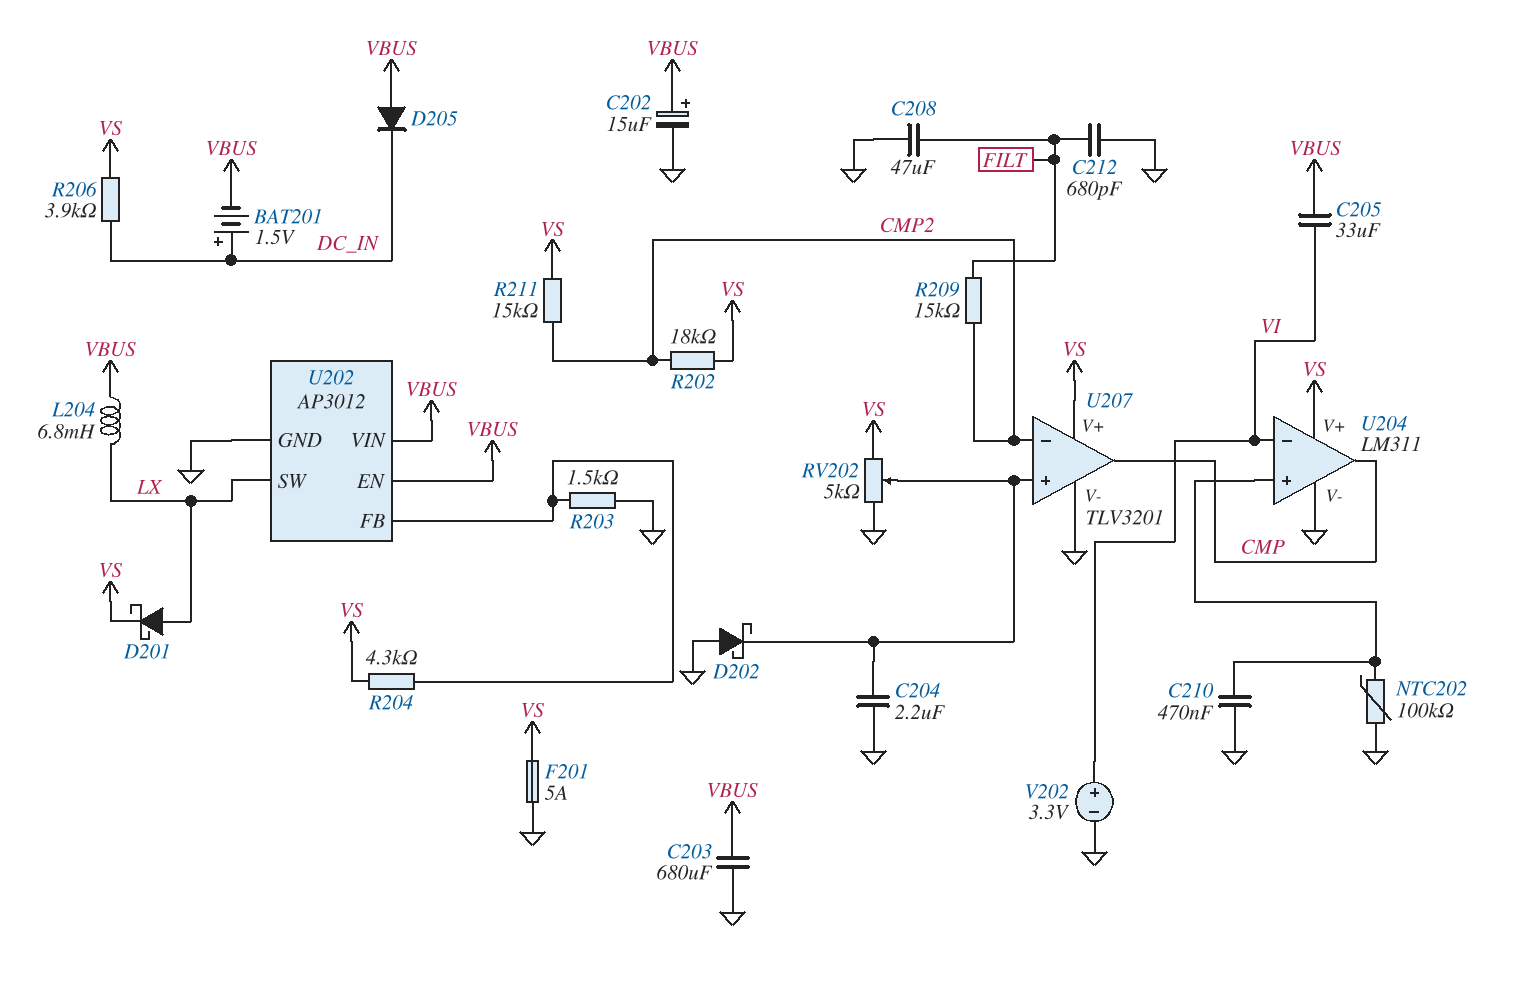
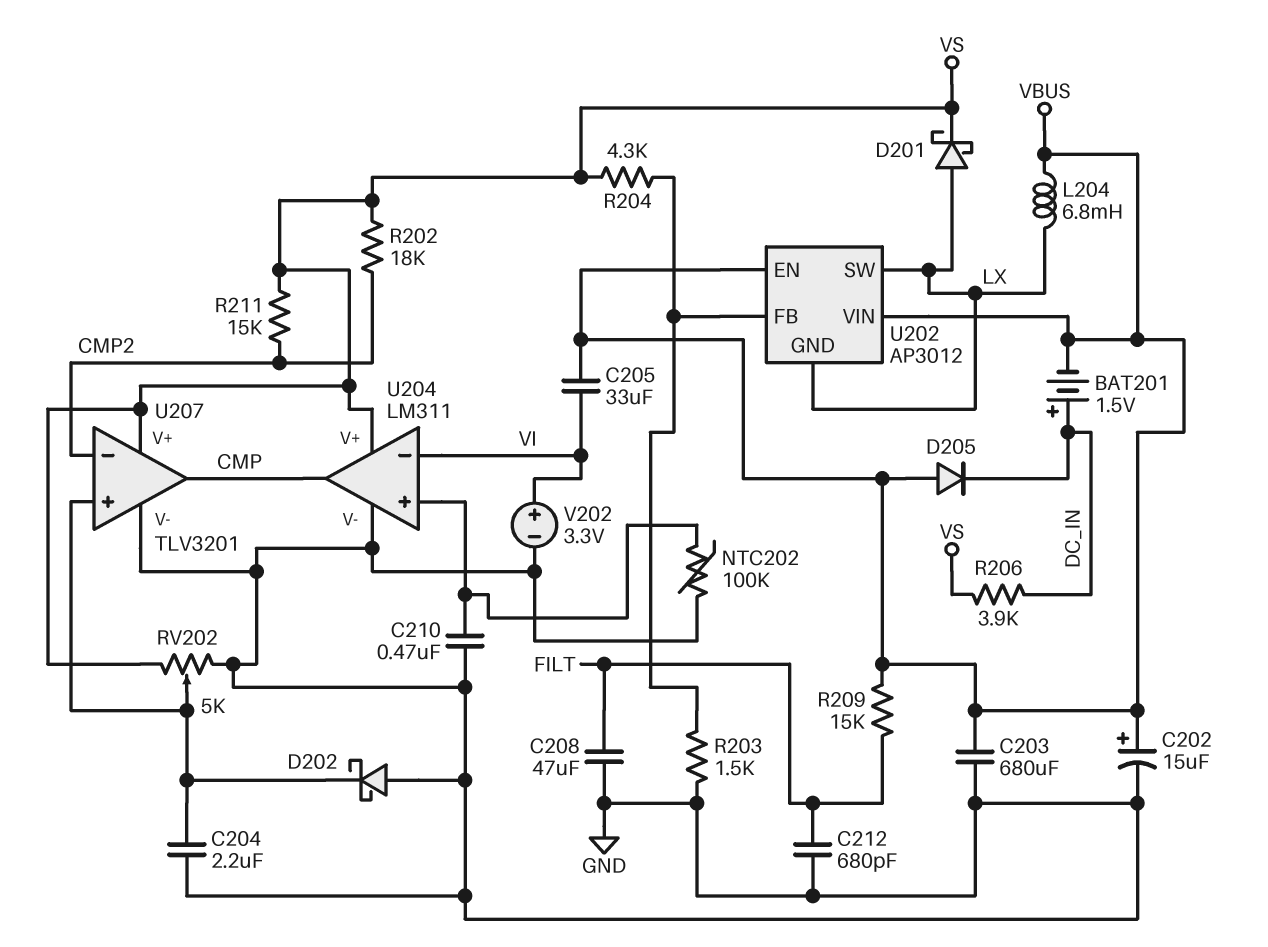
F201: 5A (GND, VS) -> none
R209: 15k (CMP2, FILT) -> 15k (FILT, VBUS)
U202 pin GND: GND -> LX

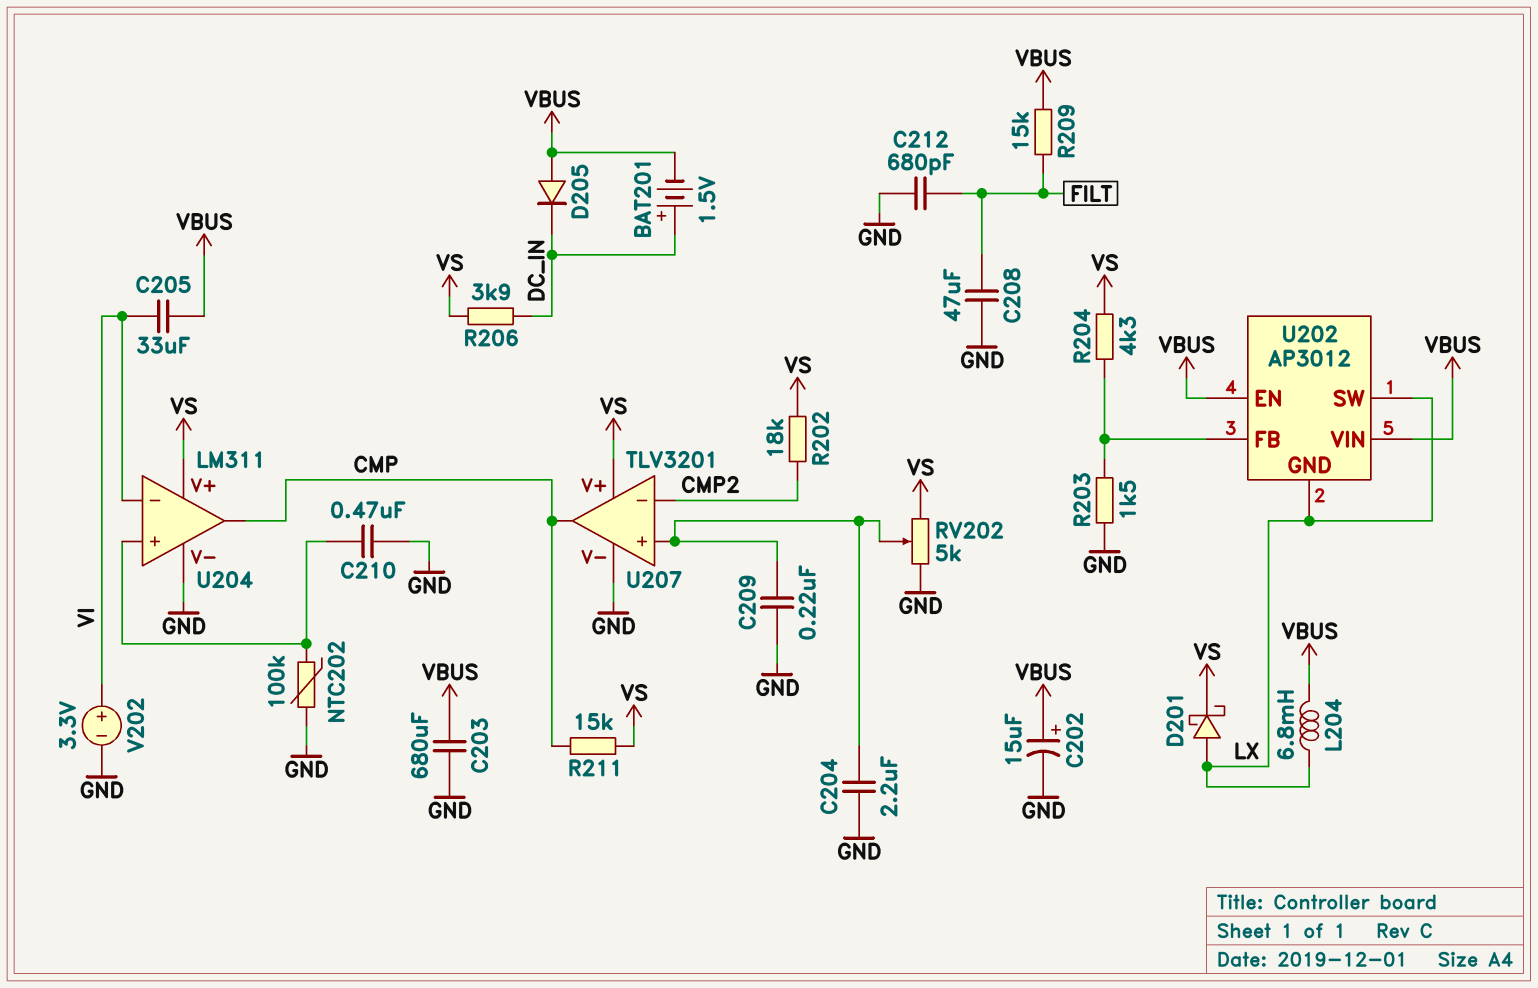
C209: none -> 220nF (GND, U207/in+)
D202: schottky (A GND, K U207/in+) -> none
R211: 15k (CMP2, VS) -> 15k (CMP, VS)

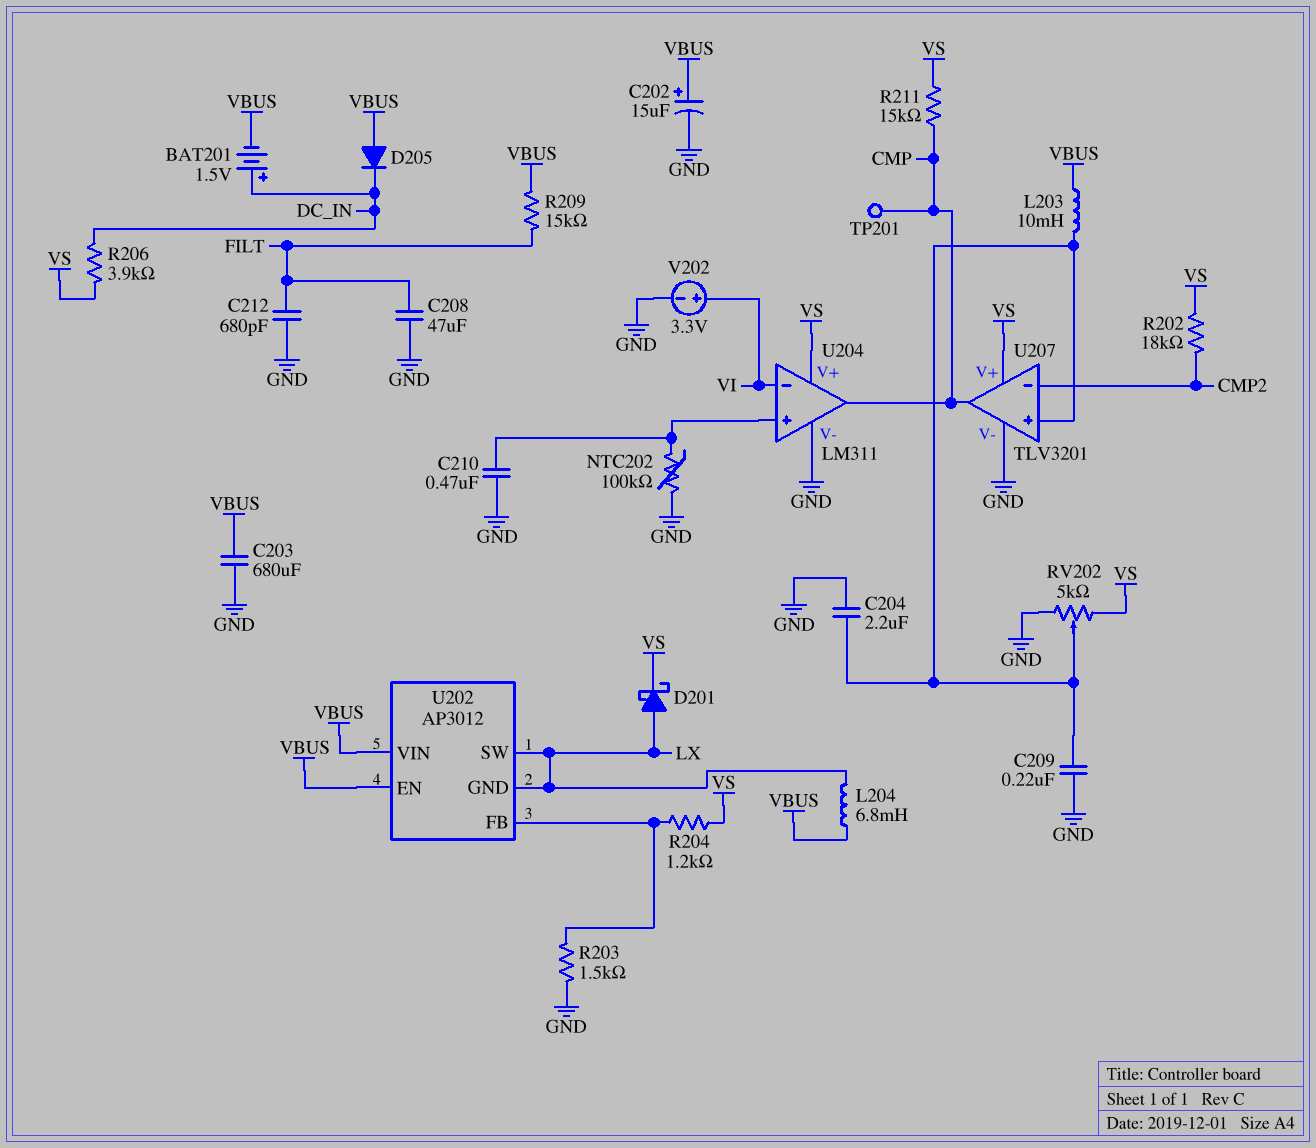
C205: 33uF (VBUS, VI) -> none
L203: none -> 10mH (U207/in+, VBUS)
R204: 4.3k (U202/FB, VS) -> 1.2k (U202/FB, VS)
TP201: none -> test point (CMP)

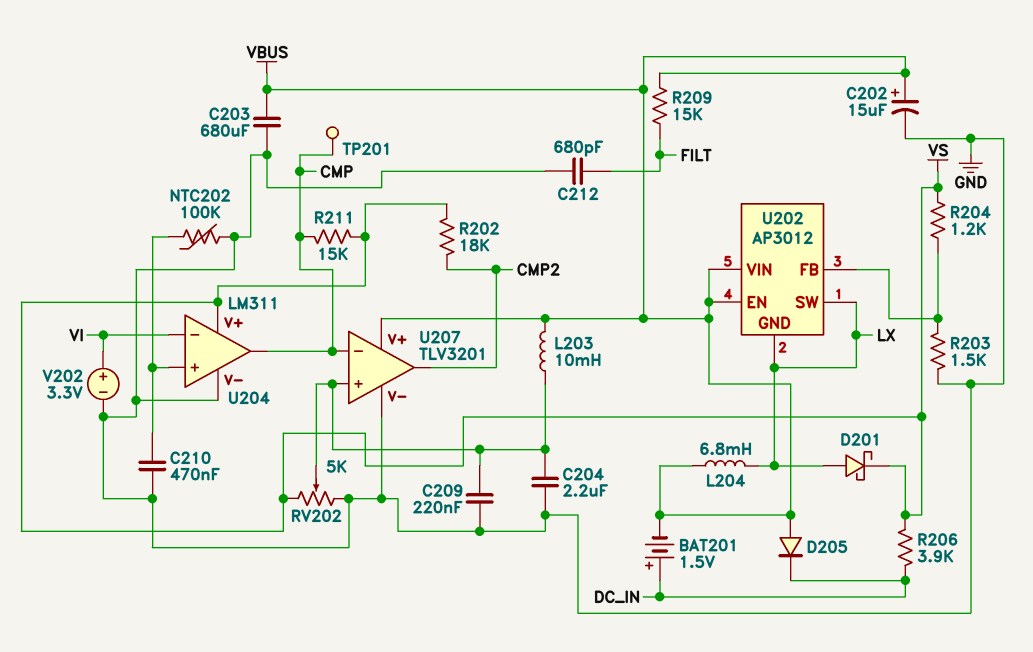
C208: 47uF (FILT, GND) -> none
U207 pin V+: VS -> VBUS
U207 pin in-: CMP2 -> CMP
U207 pin out: CMP -> CMP2

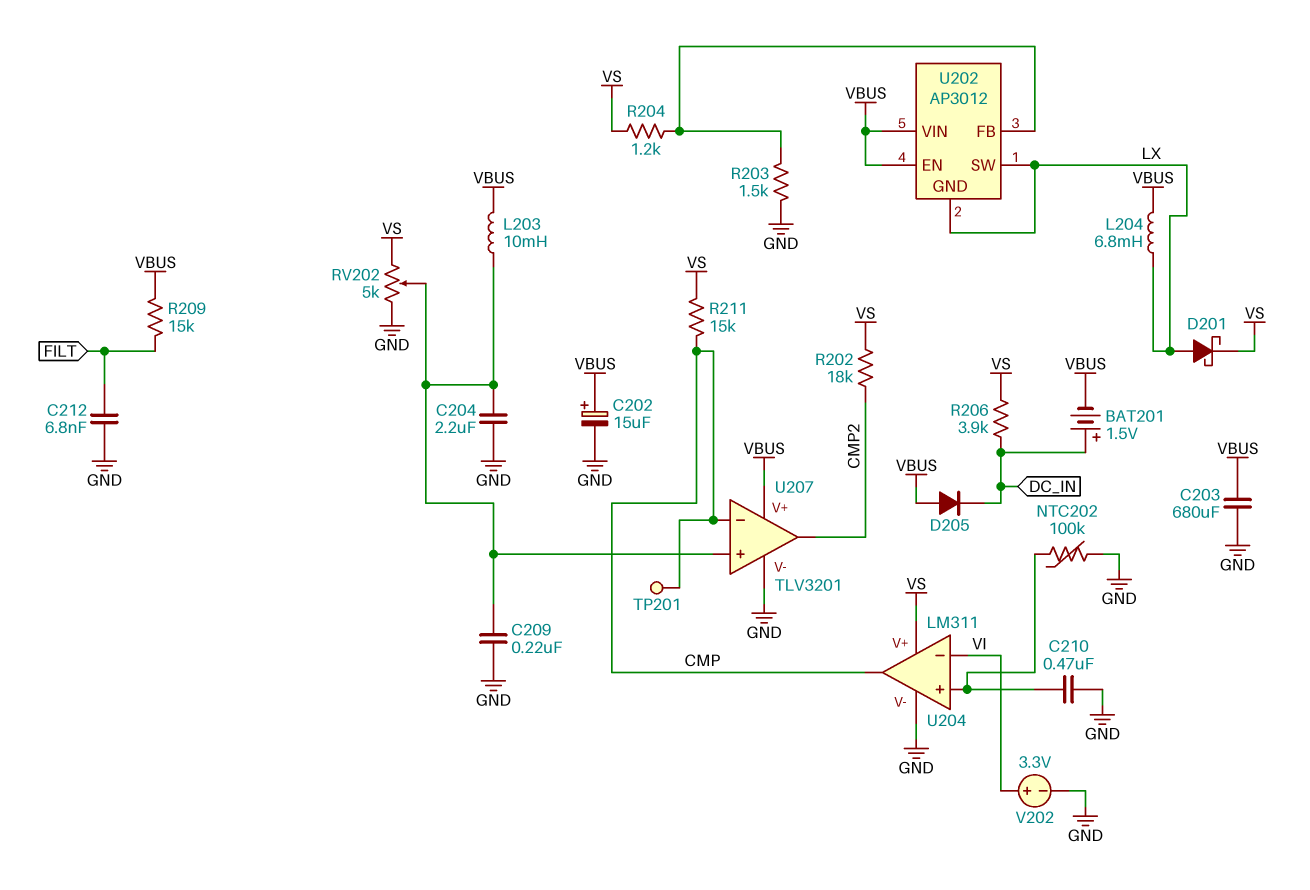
C212: 680pF (FILT, GND) -> 6.8nF (FILT, GND)

